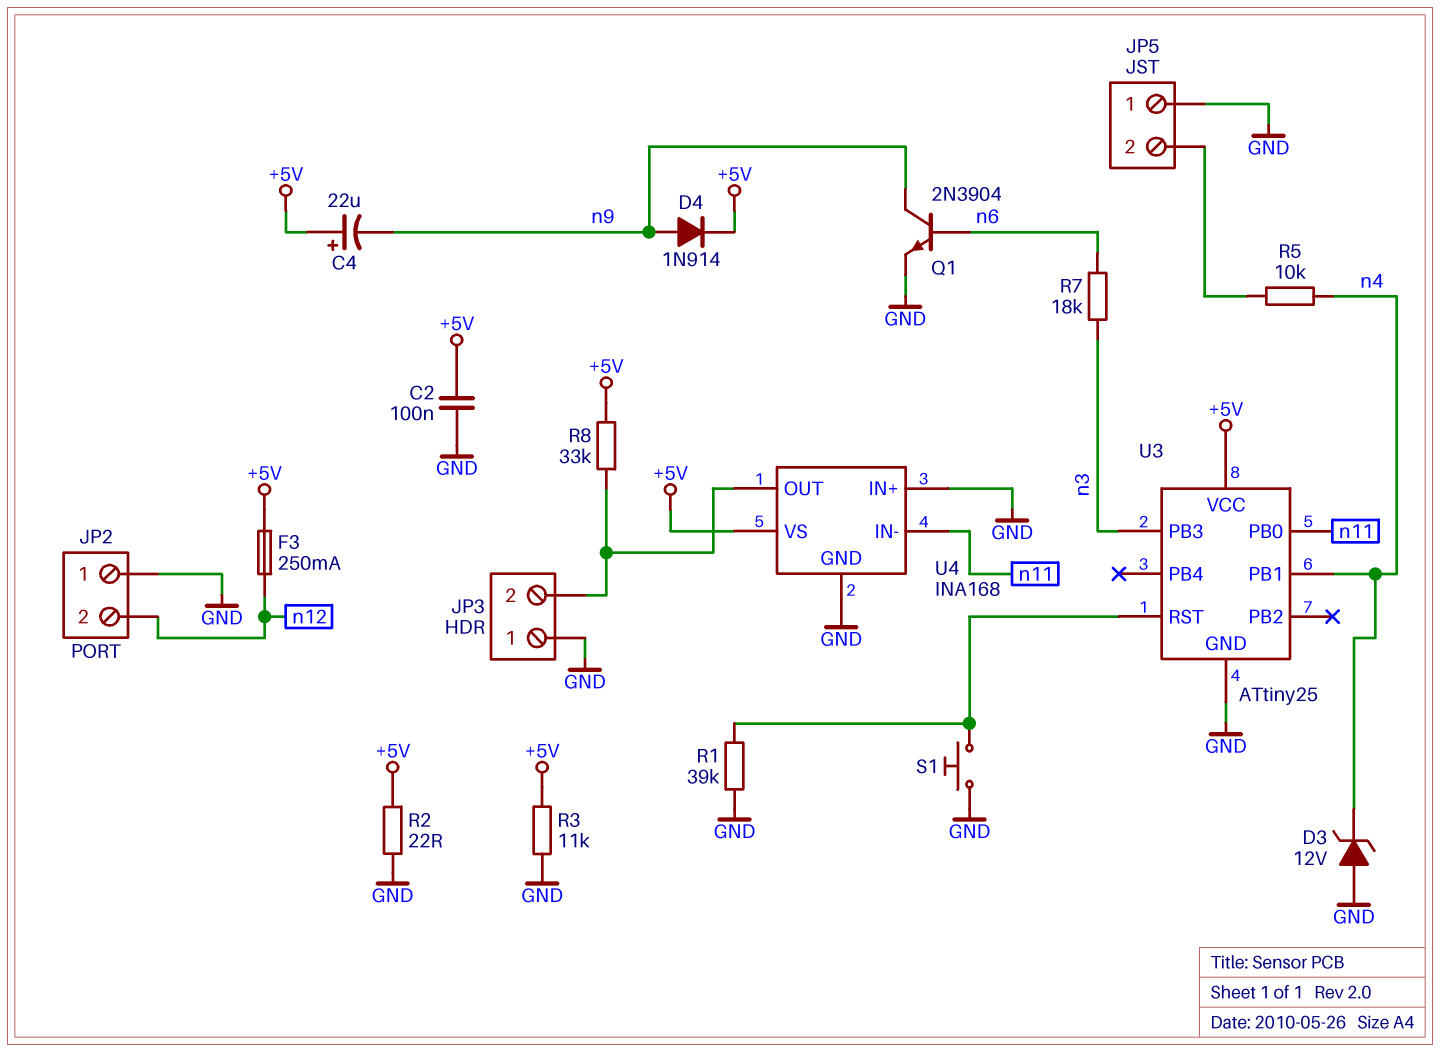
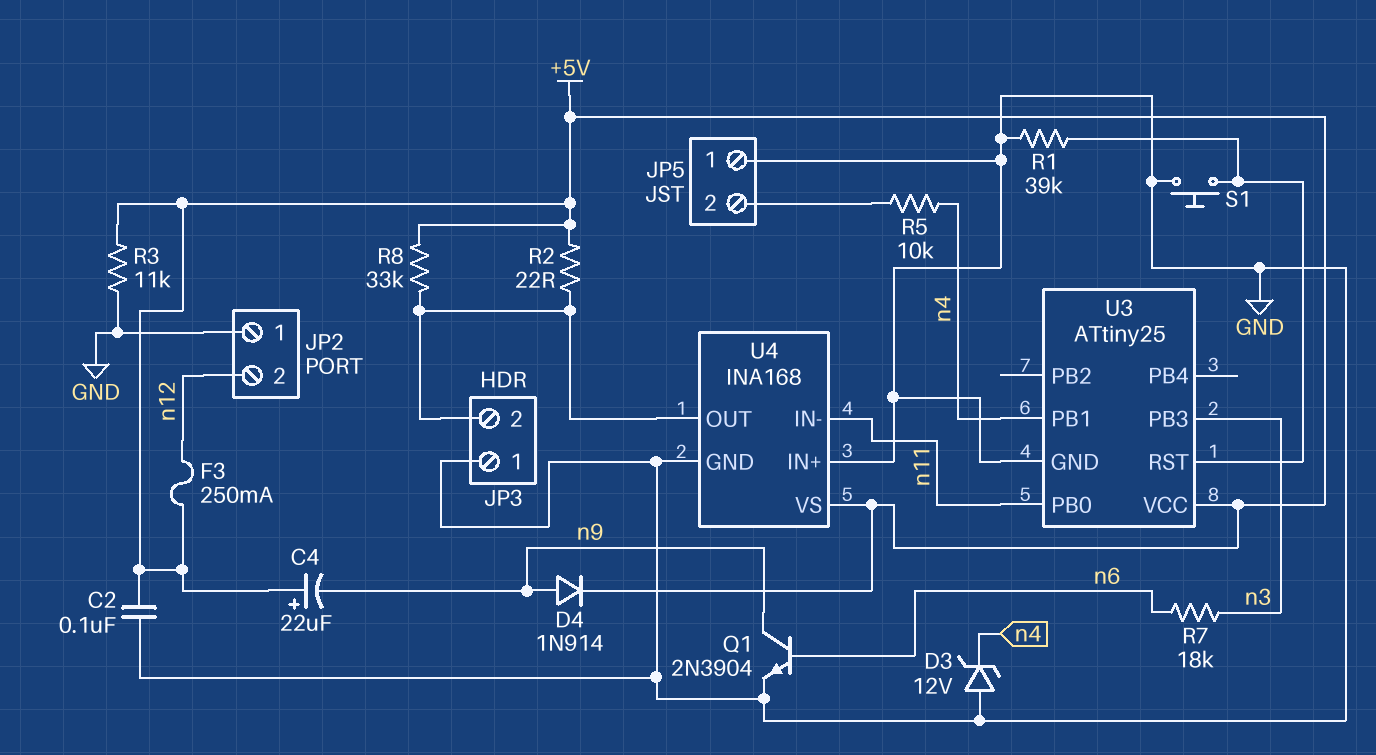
R2: 22 (+5V, GND) -> 22 (+5V, JP3/2)

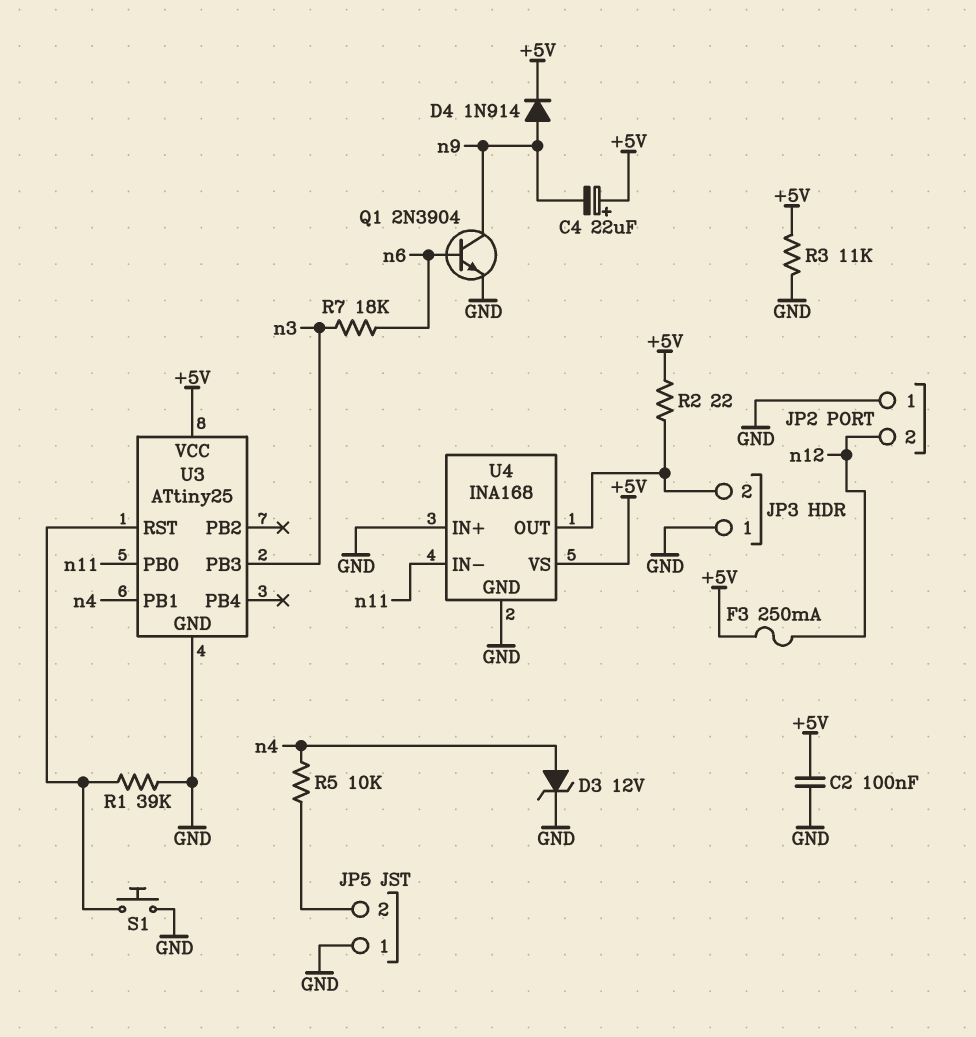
D3: zener 12V (A GND, K n4) -> zener 12V (A n4, K GND)
R8: 33k (+5V, JP3/2) -> none

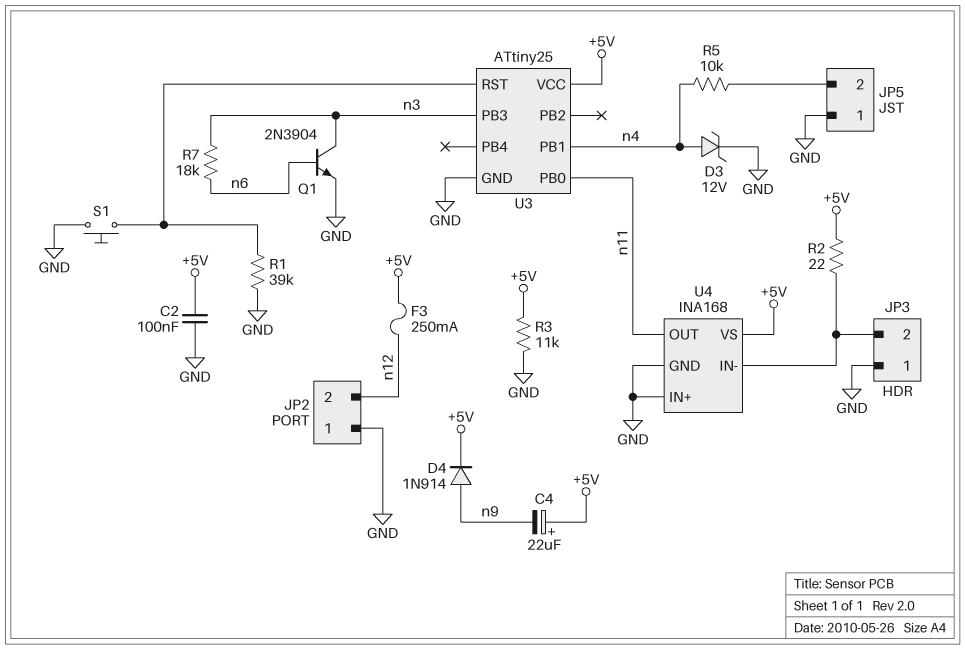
Q1: NPN 2N3904 (B n6, C n9, E GND) -> NPN 2N3904 (B n6, C n3, E GND)
U4 pin IN-: n11 -> JP3/2
U4 pin OUT: JP3/2 -> n11

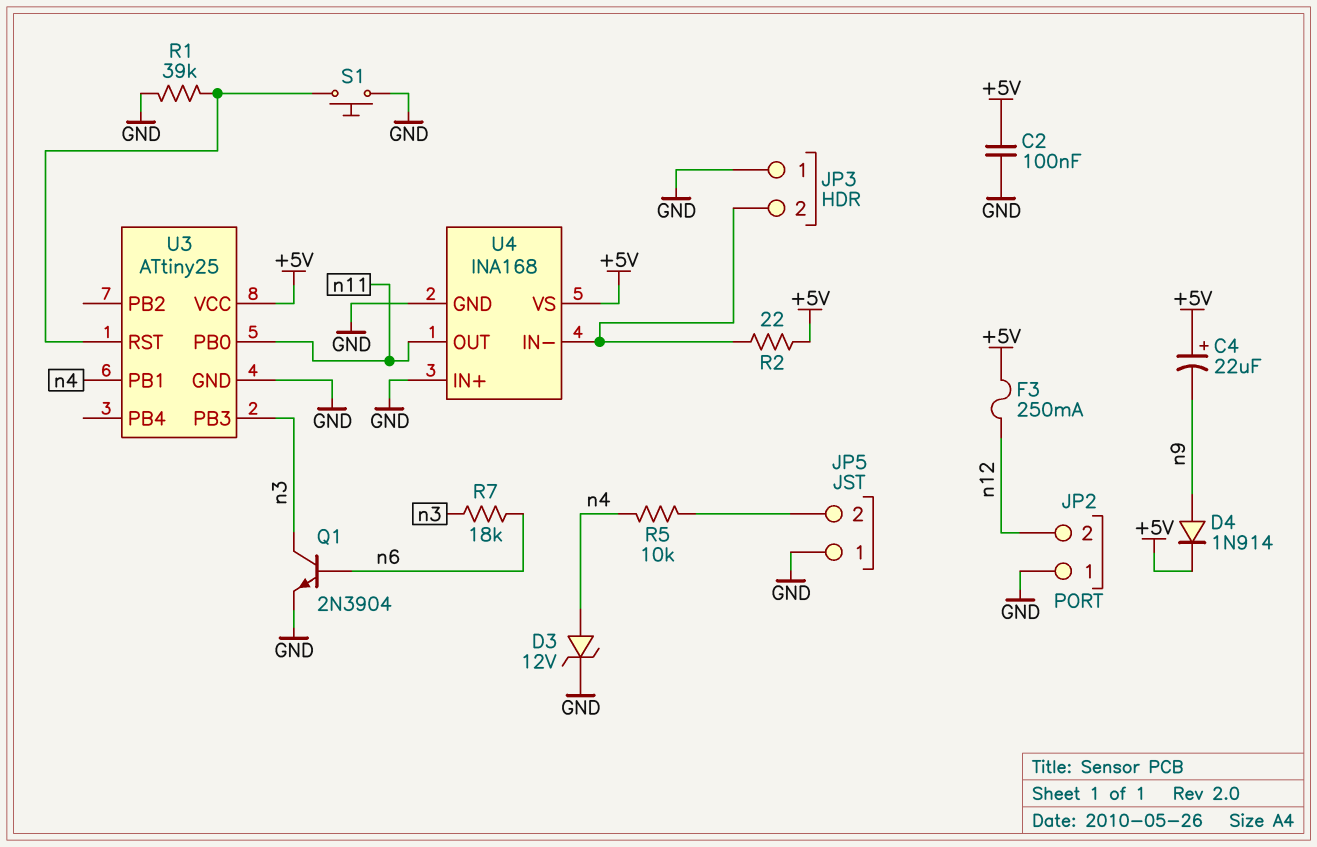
R3: 11k (+5V, GND) -> none

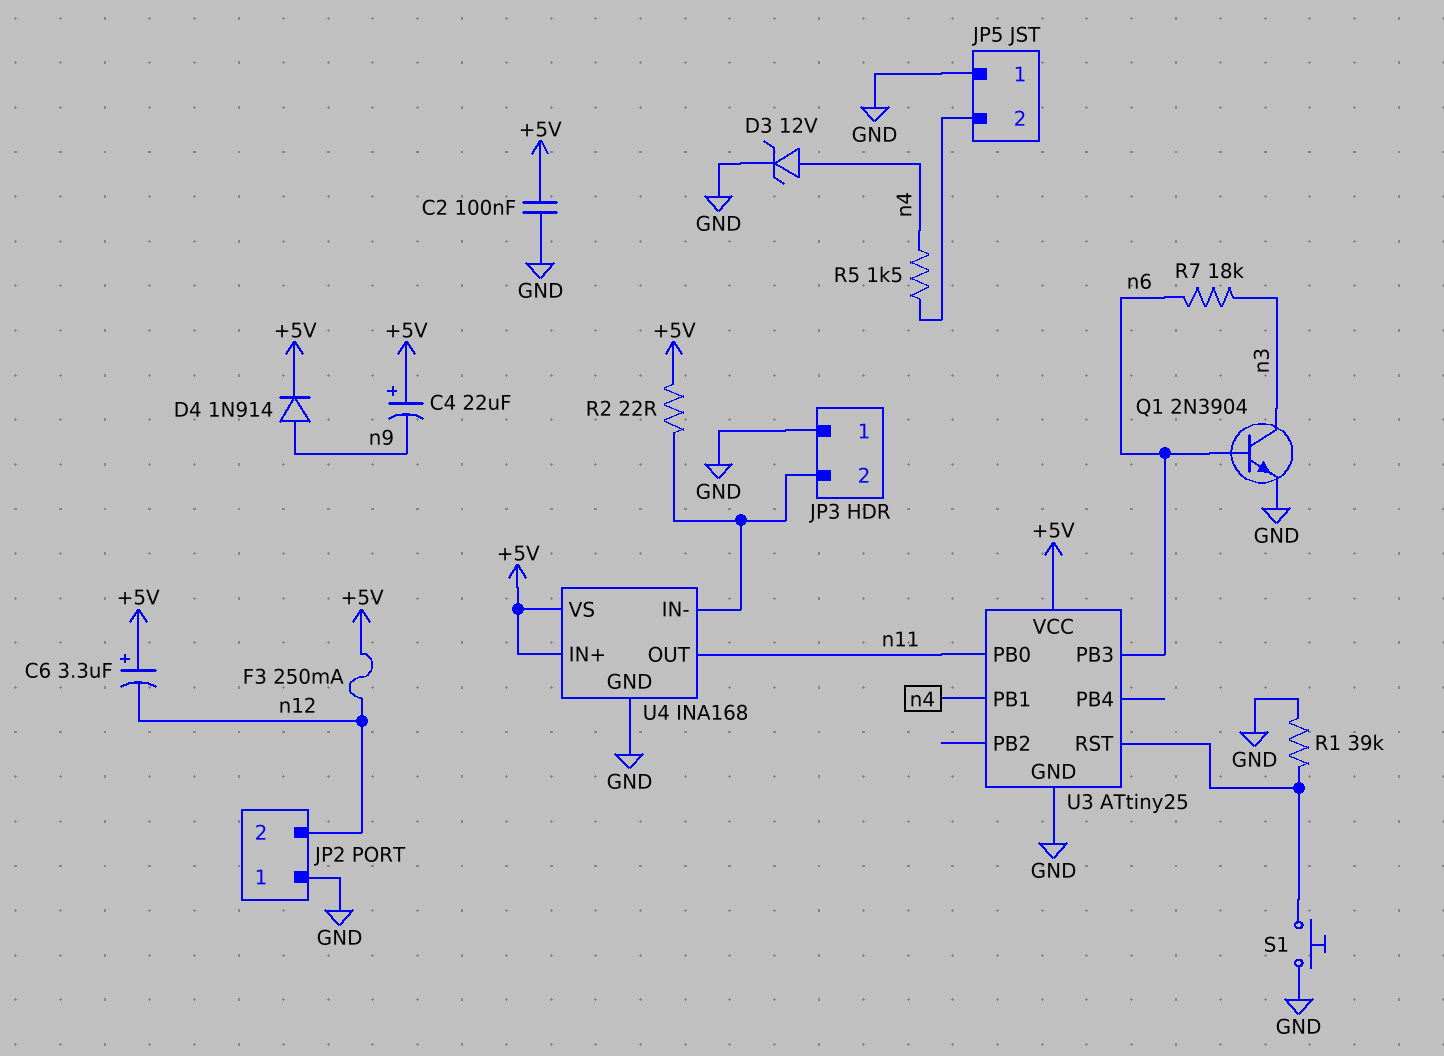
C6: none -> 3.3uF (plus +5V, minus n12)
R5: 10k (JP5/2, n4) -> 1.5k (JP5/2, n4)
U3 pin PB3: n3 -> n6
U4 pin IN+: GND -> +5V

